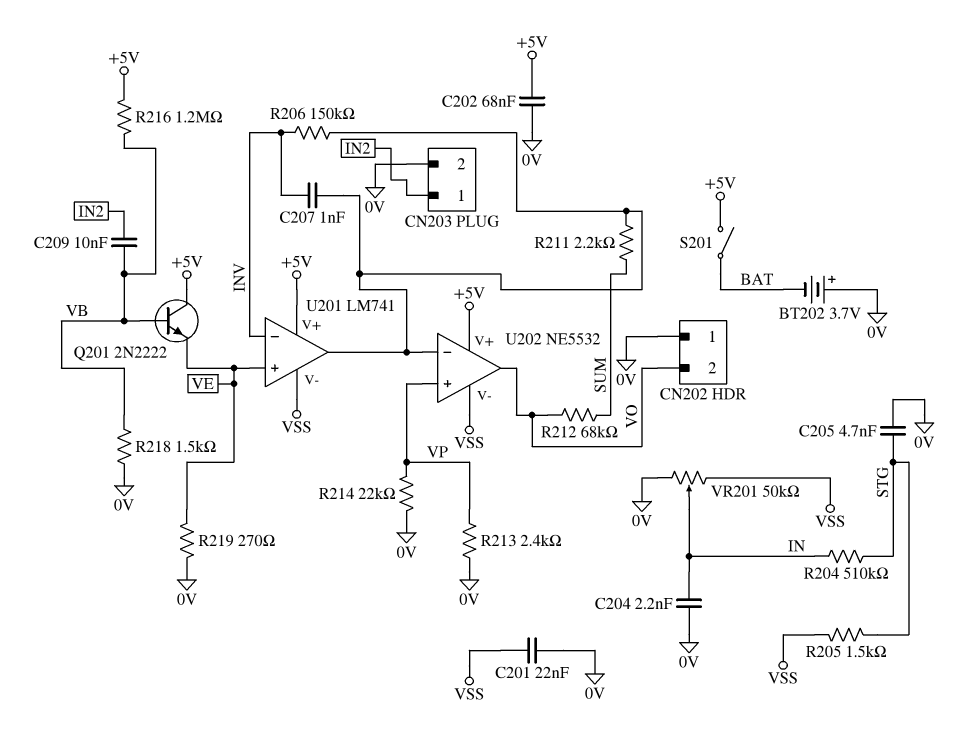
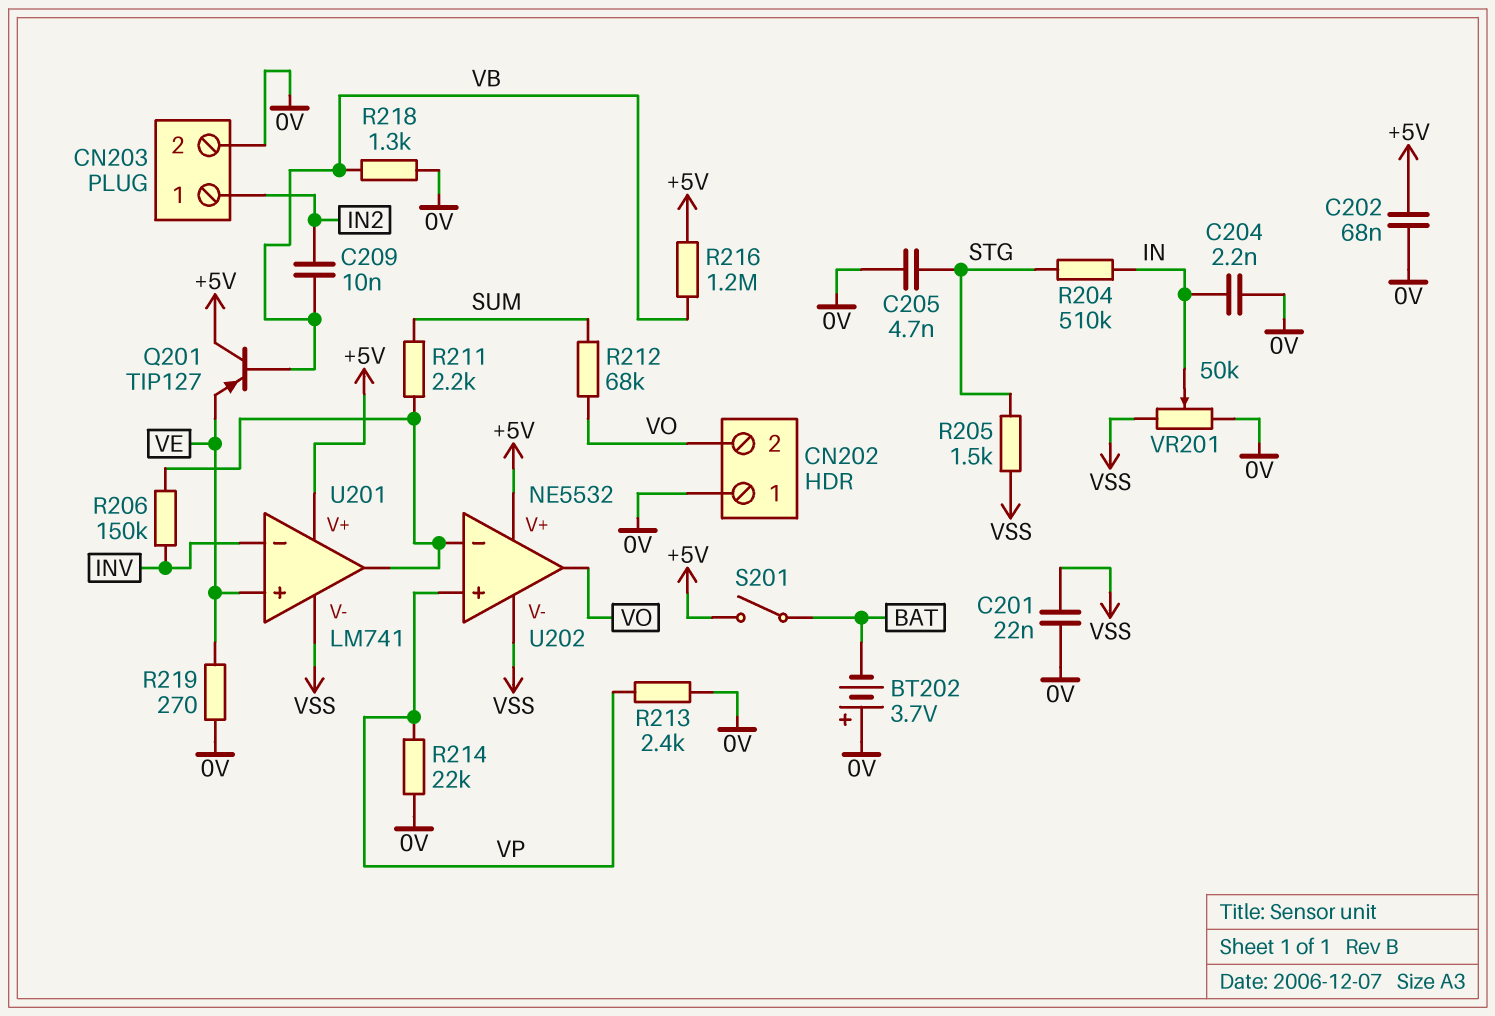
C207: 1nF (INV, U201/out) -> none
Q201: NPN 2N2222 (B VB, C +5V, E VE) -> PNP TIP127 (B VB, C +5V, E VE)
R218: 1.5k (0V, VB) -> 1.3k (0V, VB)

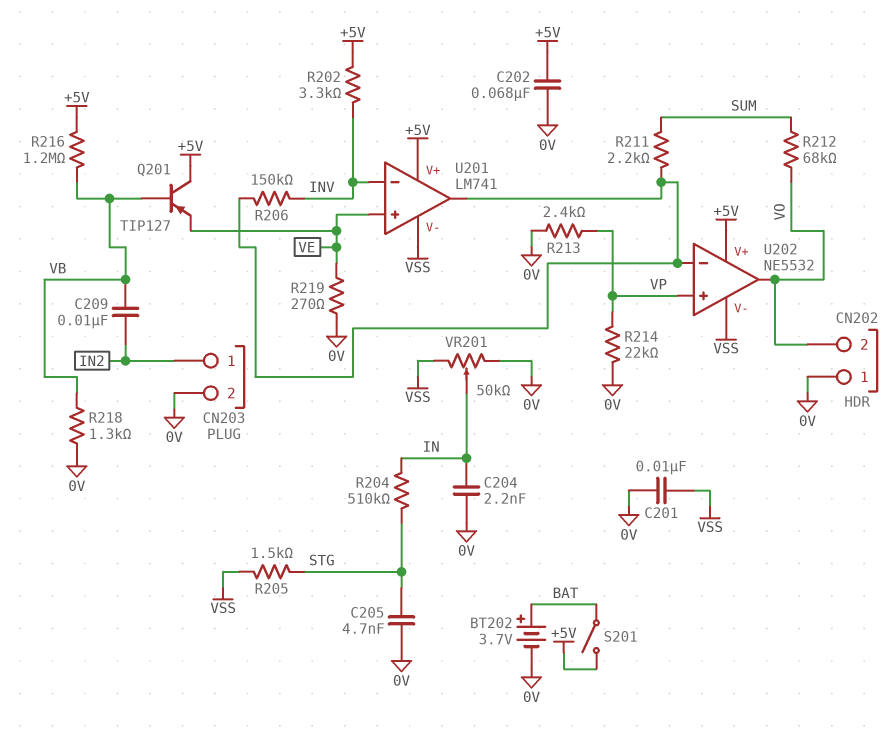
BT202: 3.7V (plus 0V, minus BAT) -> 3.7V (plus BAT, minus 0V)
C201: 22nF (0V, VSS) -> 10nF (0V, VSS)
R202: none -> 3.3k (+5V, INV)

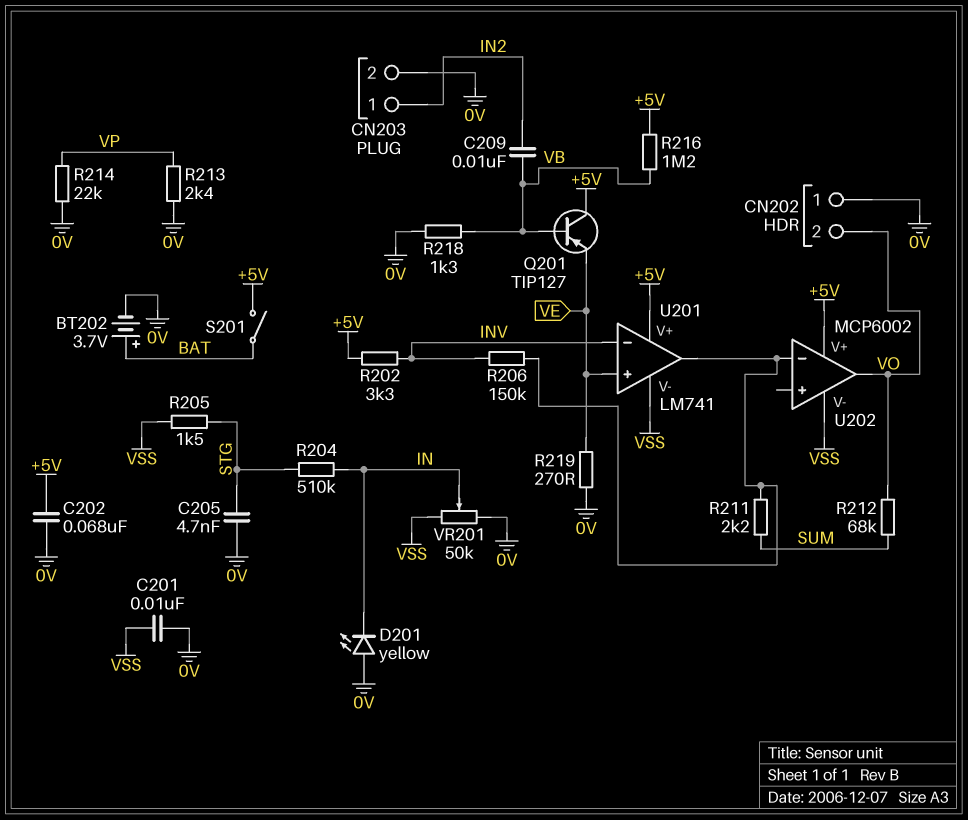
C204: 2.2nF (0V, IN) -> none
D201: none -> LED yellow (A 0V, K IN)
U202: NE5532 -> MCP6002
U202 pin in+: VP -> none

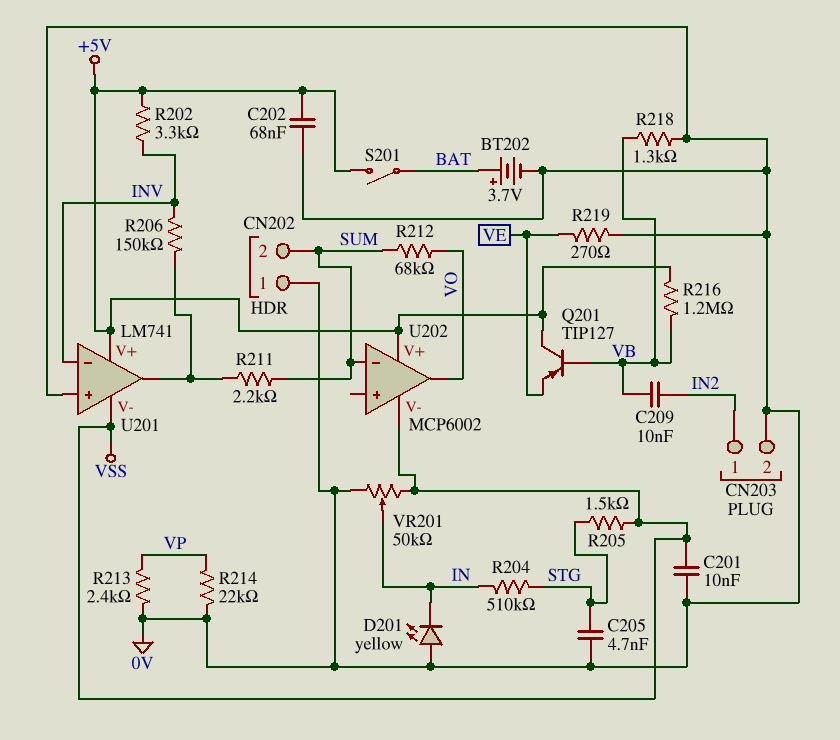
CN202 pin 2: VO -> SUM
U201 pin in+: VE -> 0V
U202 pin in-: U201/out -> SUM

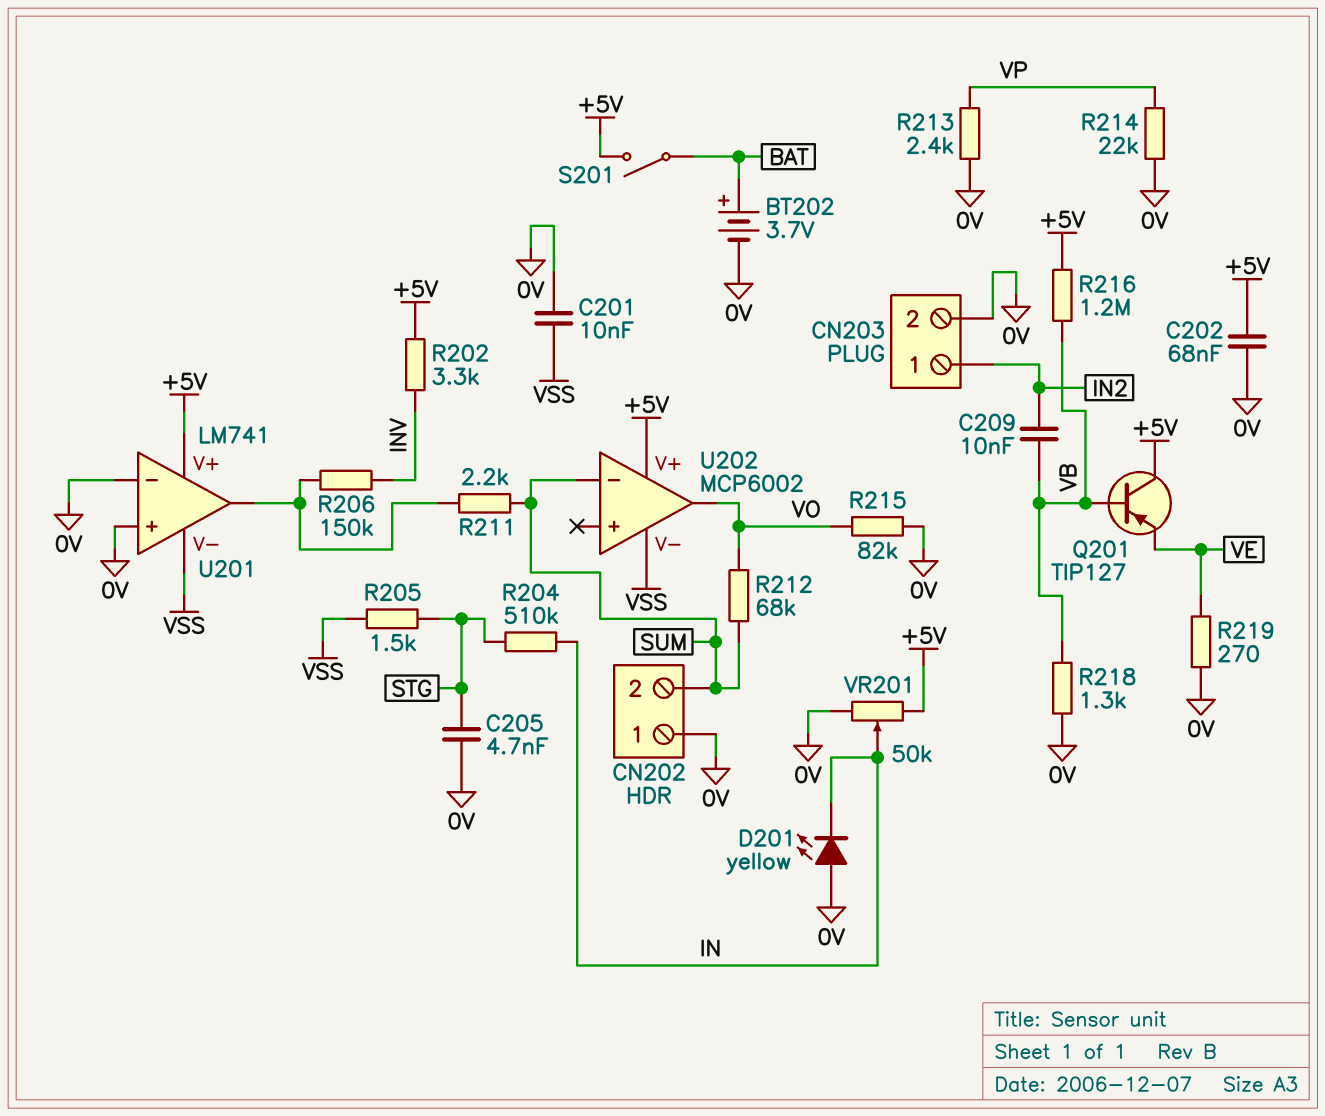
R215: none -> 82k (0V, VO)
U201 pin in-: INV -> 0V
VR201: 50k (0V, VSS, wiper IN) -> 50k (+5V, 0V, wiper IN)

